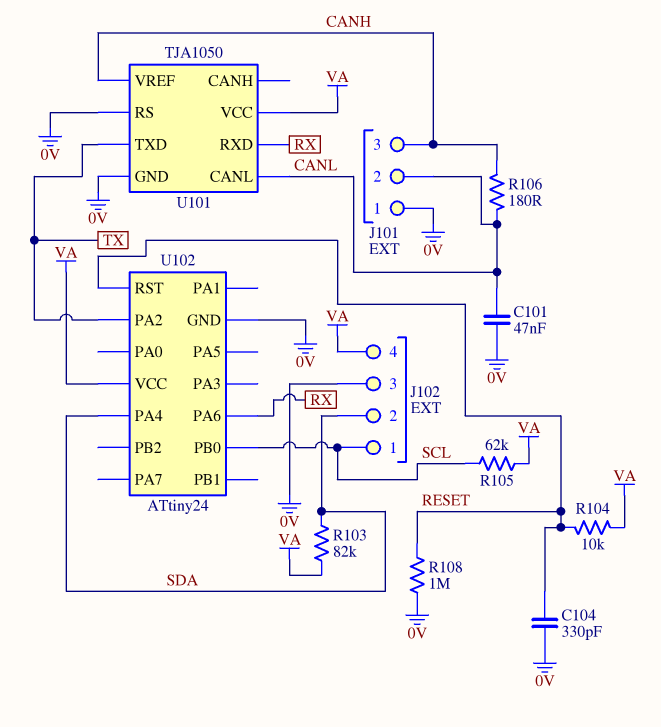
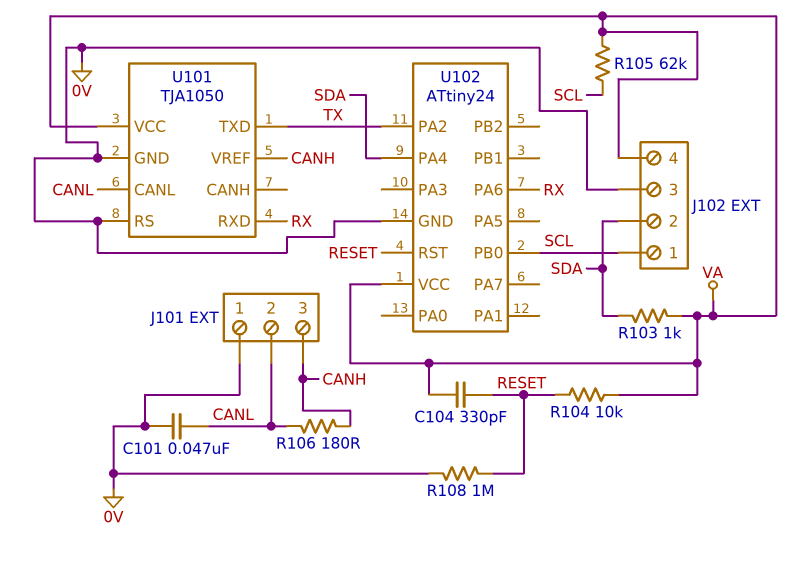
C104: 330pF (0V, RESET) -> 330pF (RESET, VA)
R103: 82k (SDA, VA) -> 1k (SDA, VA)

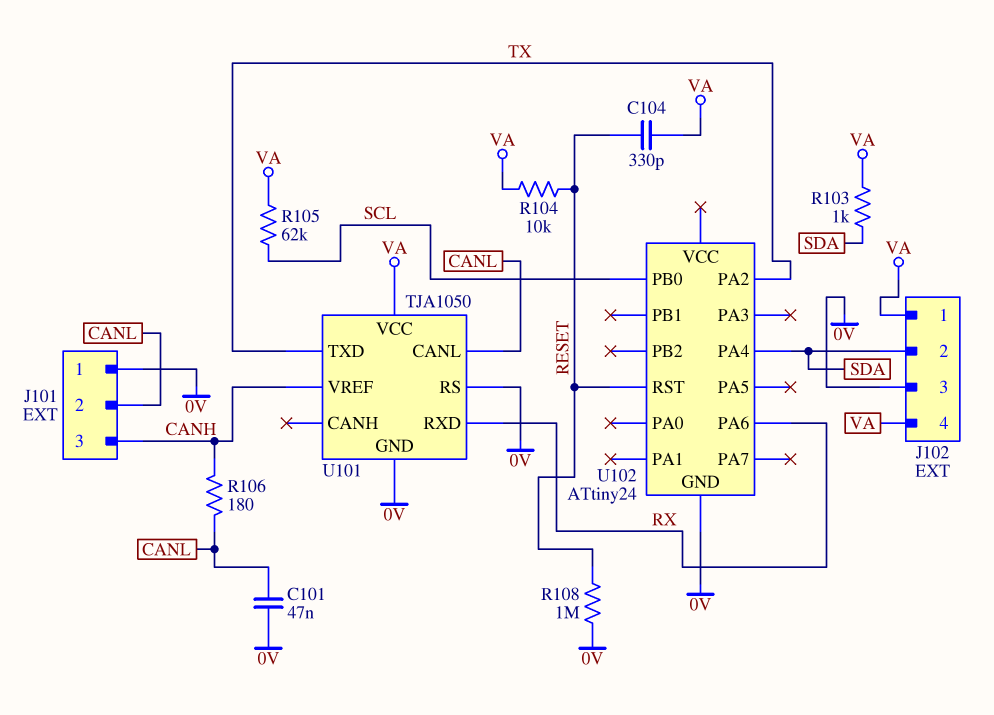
J102 pin 1: SCL -> VA
U102 pin VCC: VA -> none

